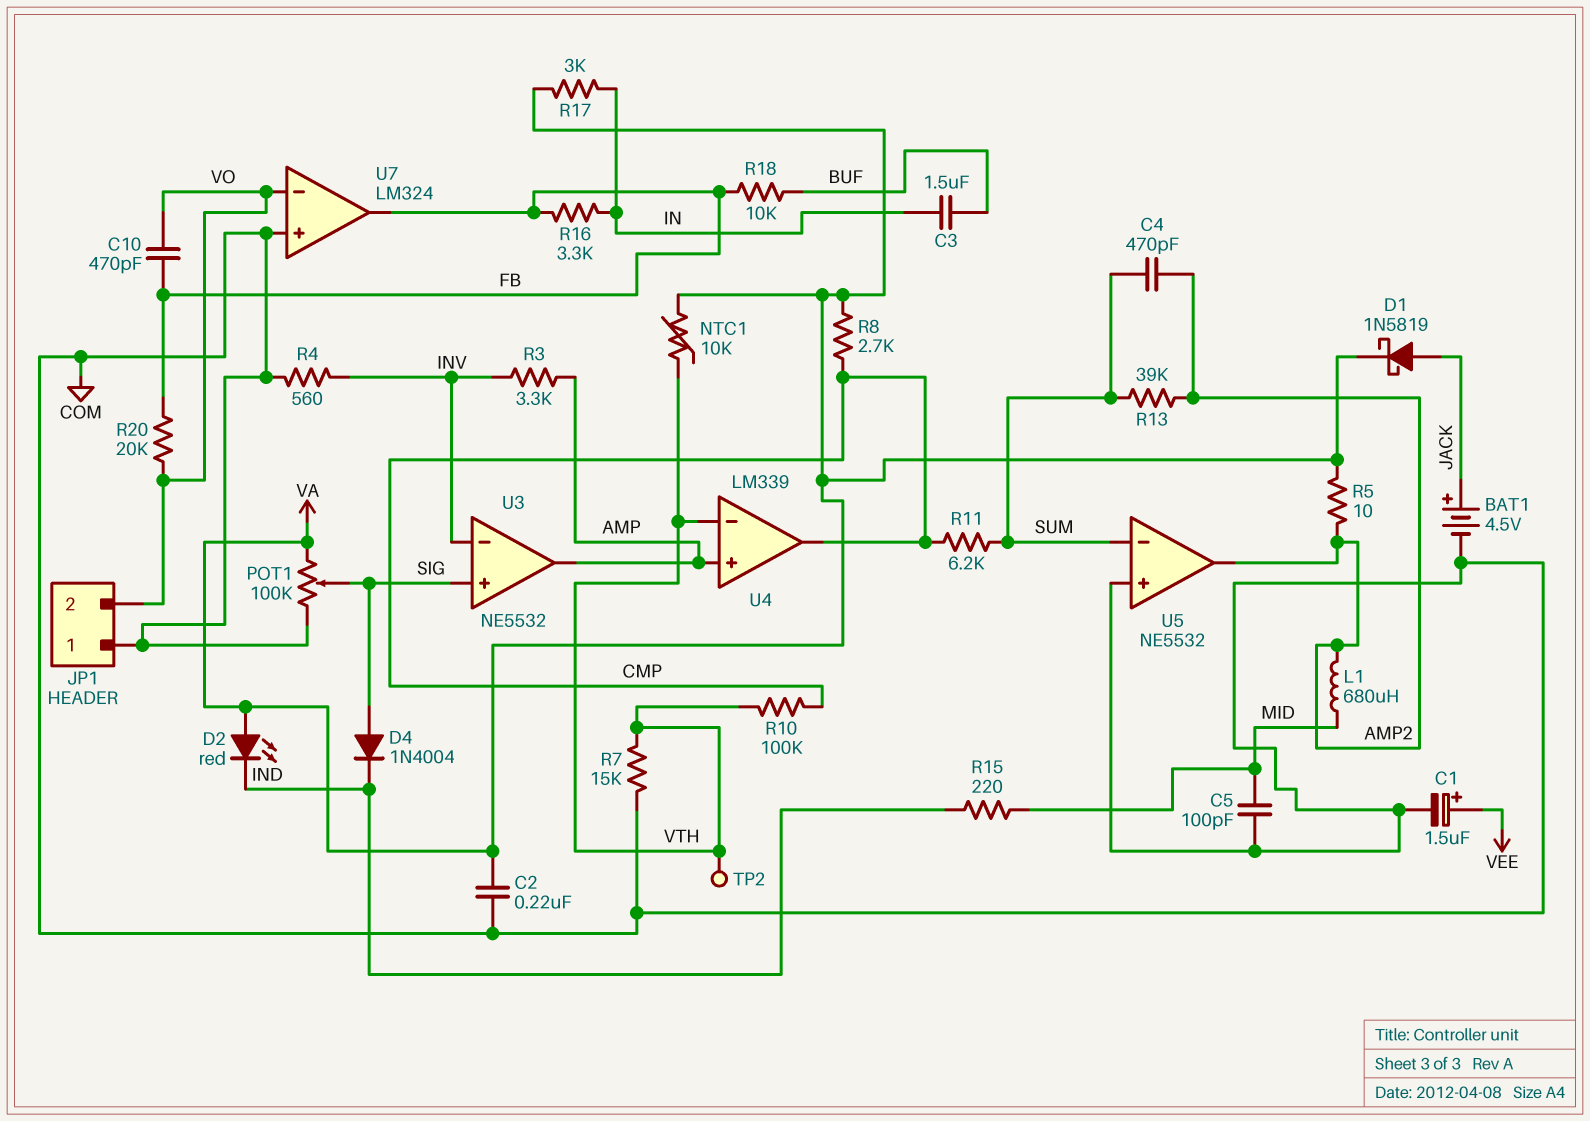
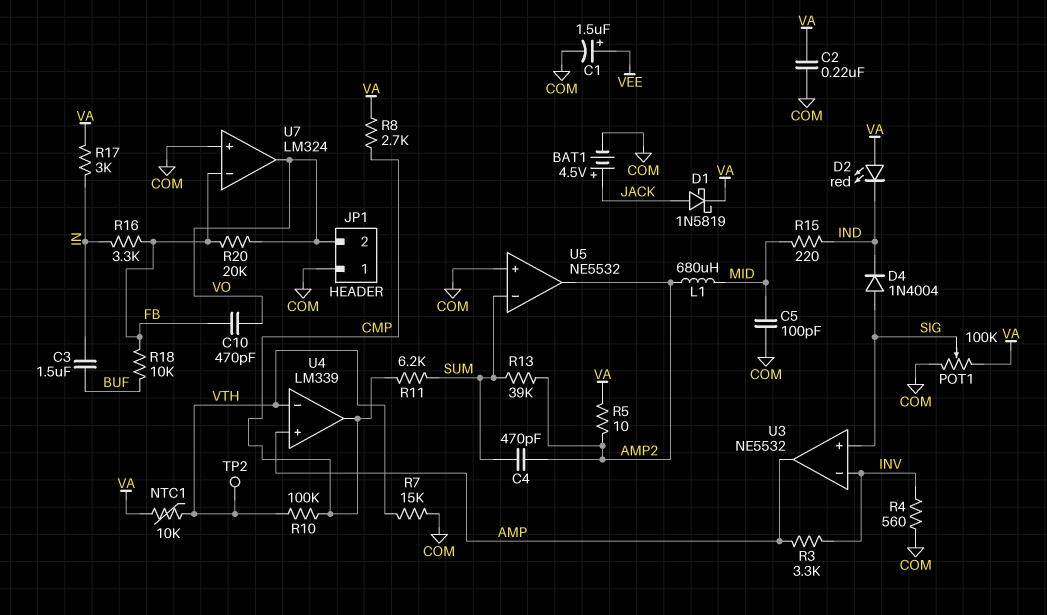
U7 pin in-: VO -> FB
U7 pin out: FB -> VO

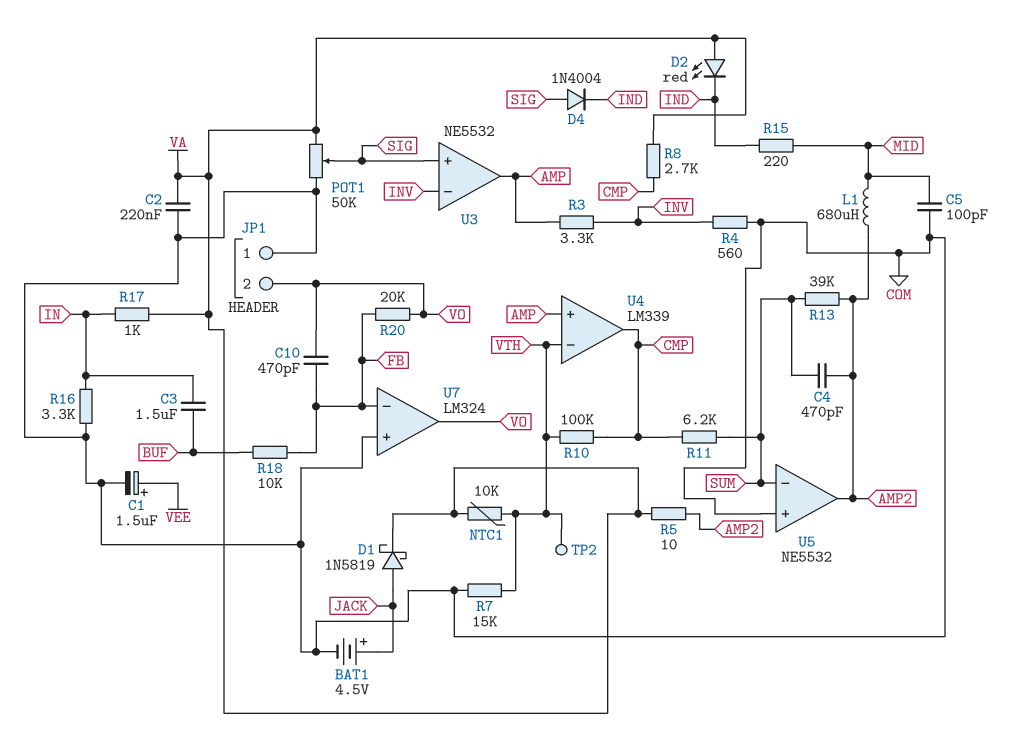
POT1: 100k (COM, VA, wiper SIG) -> 50k (COM, VA, wiper SIG)
R16: 3.3k (FB, IN) -> 3.3k (COM, IN)
R17: 3k (IN, VA) -> 1k (IN, VA)

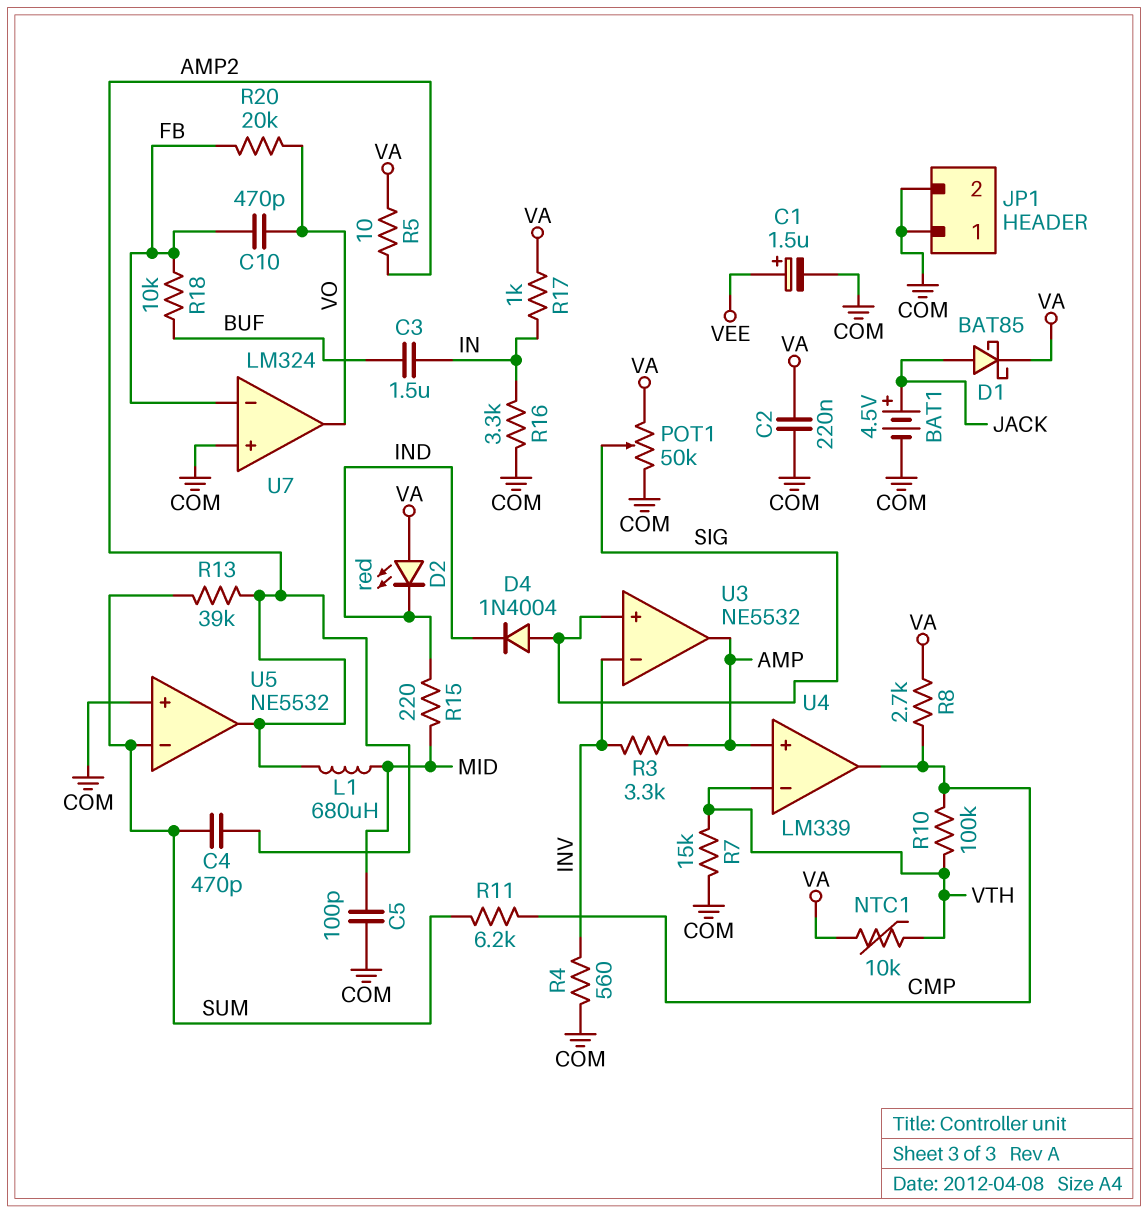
D1: schottky 1N5819 (A JACK, K VA) -> schottky BAT85 (A JACK, K VA)
JP1 pin 2: VO -> COM
TP2: test point (VTH) -> none

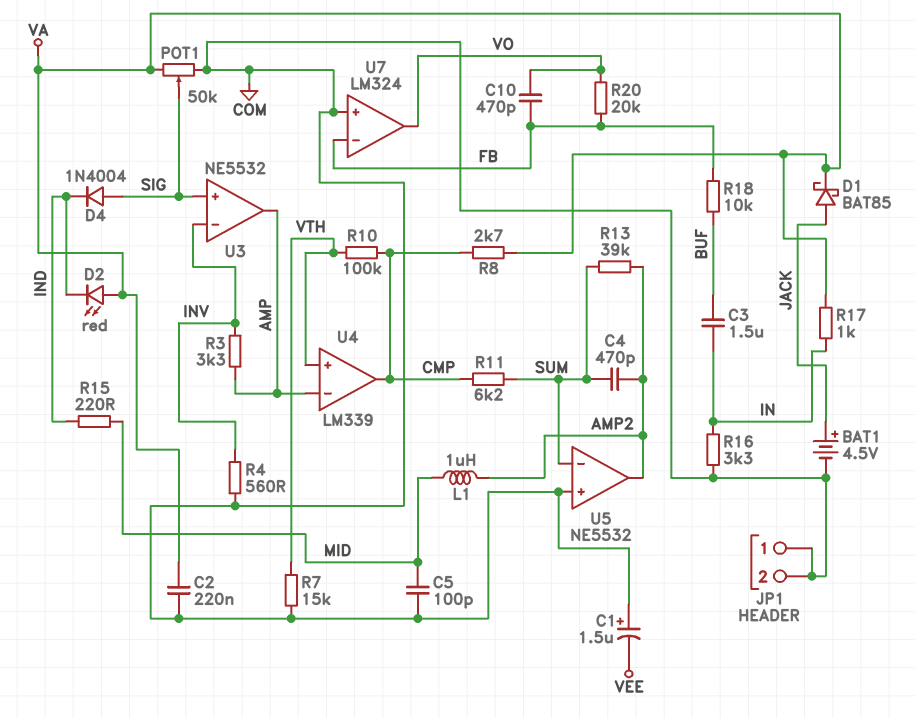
C1: 1.5uF (plus VEE, minus COM) -> 1.5uF (plus COM, minus VEE)
L1: 680uH (AMP2, MID) -> 1uH (AMP2, MID)
NTC1: 10k (VA, VTH) -> none
R5: 10 (AMP2, VA) -> none
U4 pin in+: AMP -> VTH
U4 pin in-: VTH -> AMP

